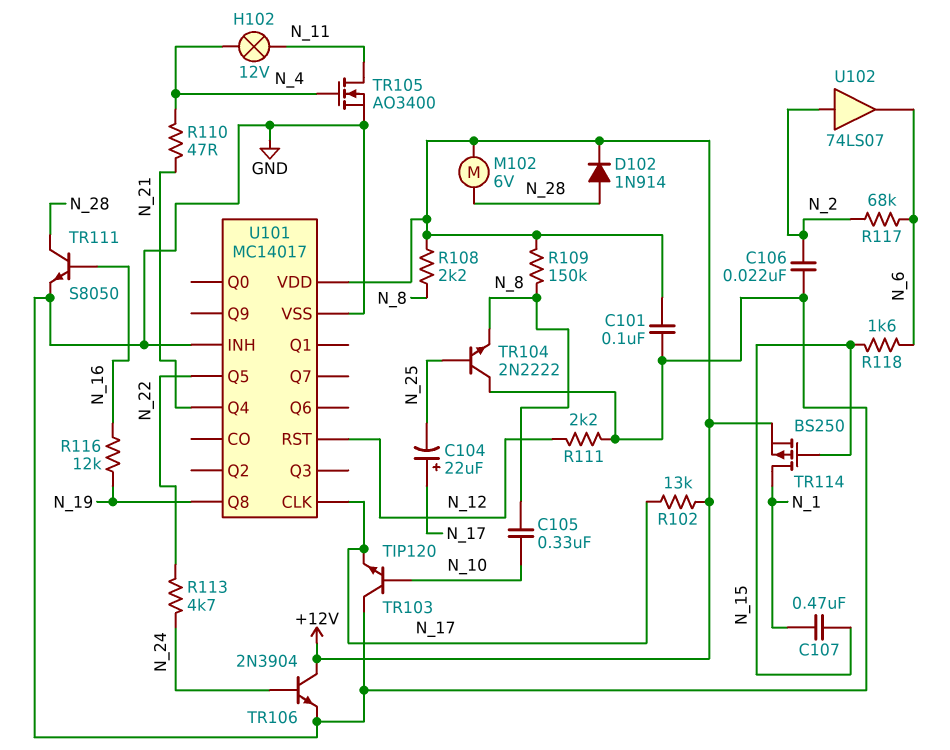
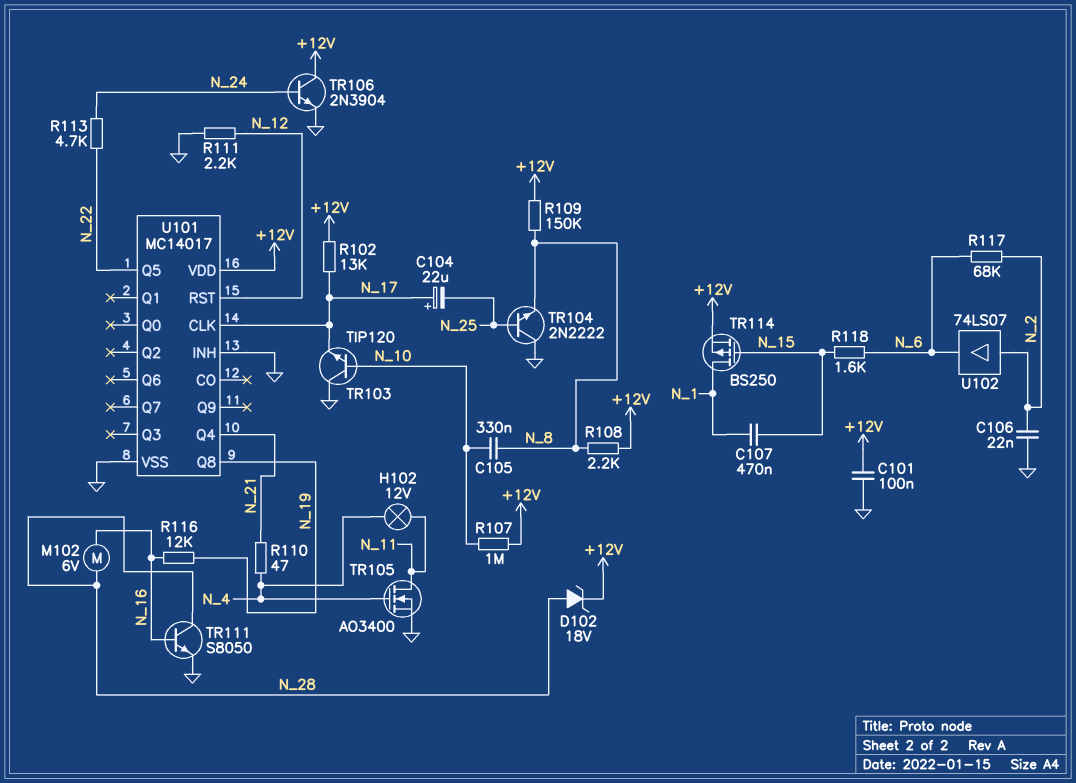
D102: diode 1N914 (A N_28, K +12V) -> zener 18V (A N_28, K +12V)
M102: motor 6V (+12V, N_28) -> motor 6V (N_16, N_28)
R107: none -> 1M (+12V, N_10)

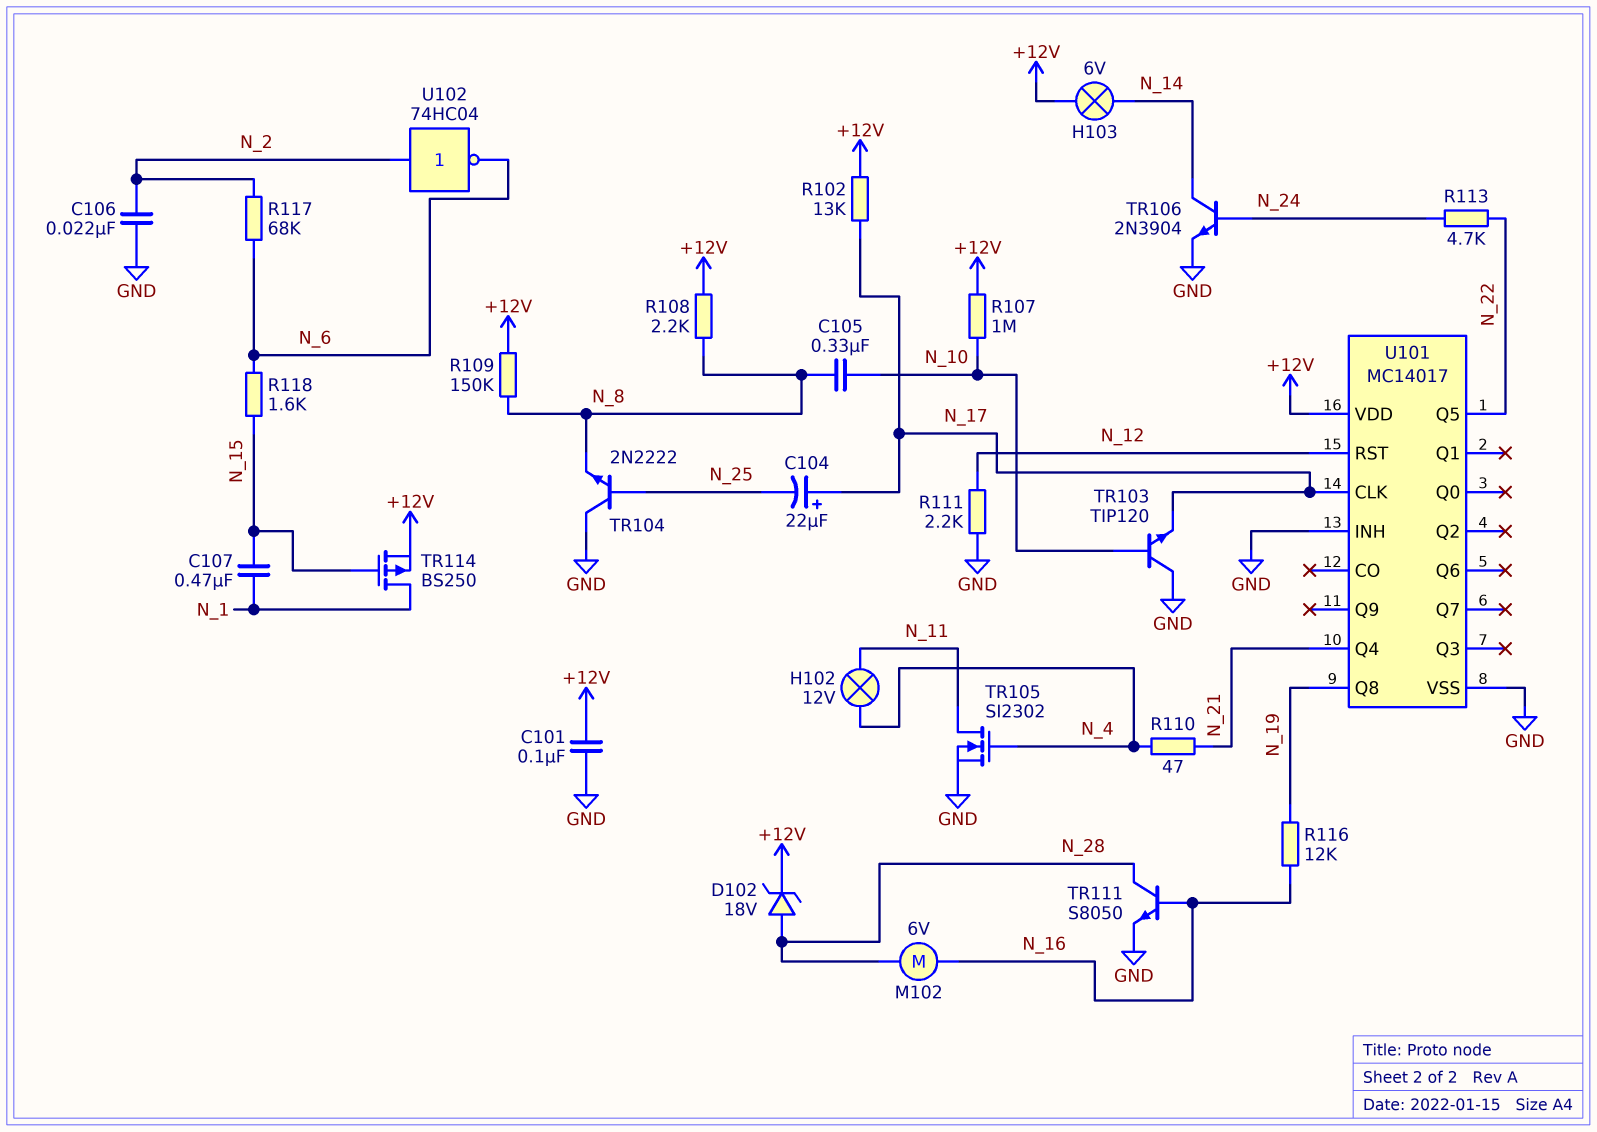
H103: none -> lamp 6V (+12V, N_14)
TR105: NMOS AO3400 (G N_4, D N_11, S GND) -> NMOS SI2302 (G N_4, D N_11, S GND)
TR106: NPN 2N3904 (B N_24, C +12V, E GND) -> NPN 2N3904 (B N_24, C N_14, E GND)
U102: buffer 74LS07 (in N_2, out N_6) -> NOT 74HC04 (in N_2, out N_6)

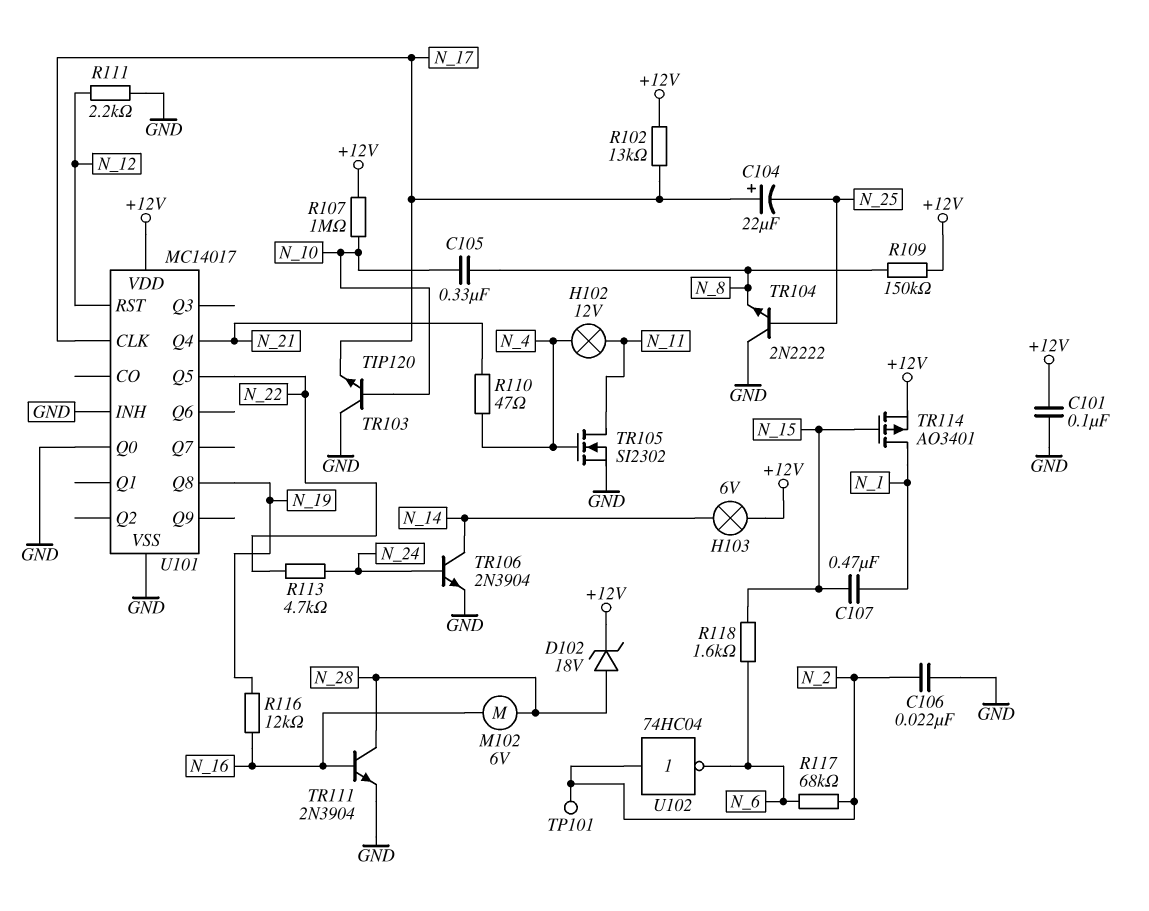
R108: 2.2k (+12V, N_8) -> none
TP101: none -> test point (N_2)
TR111: NPN S8050 (B N_16, C N_28, E GND) -> NPN 2N3904 (B N_16, C N_28, E GND)
TR114: PMOS BS250 (G N_15, D N_1, S +12V) -> PMOS AO3401 (G N_15, D N_1, S +12V)
U101 pin Q0: none -> GND

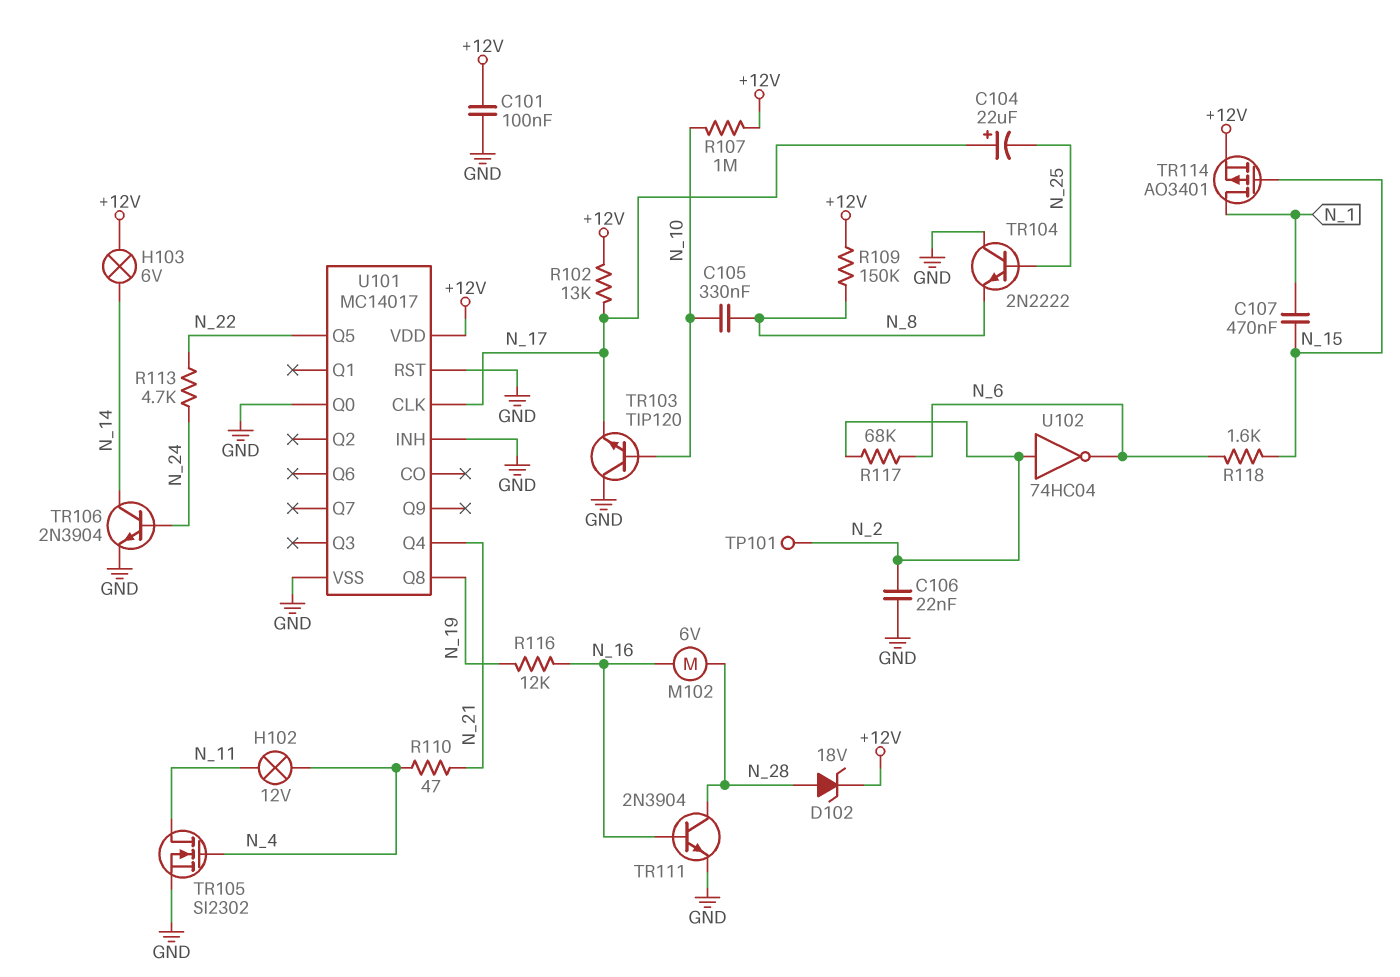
R111: 2.2k (GND, N_12) -> none
U101 pin RST: N_12 -> GND

